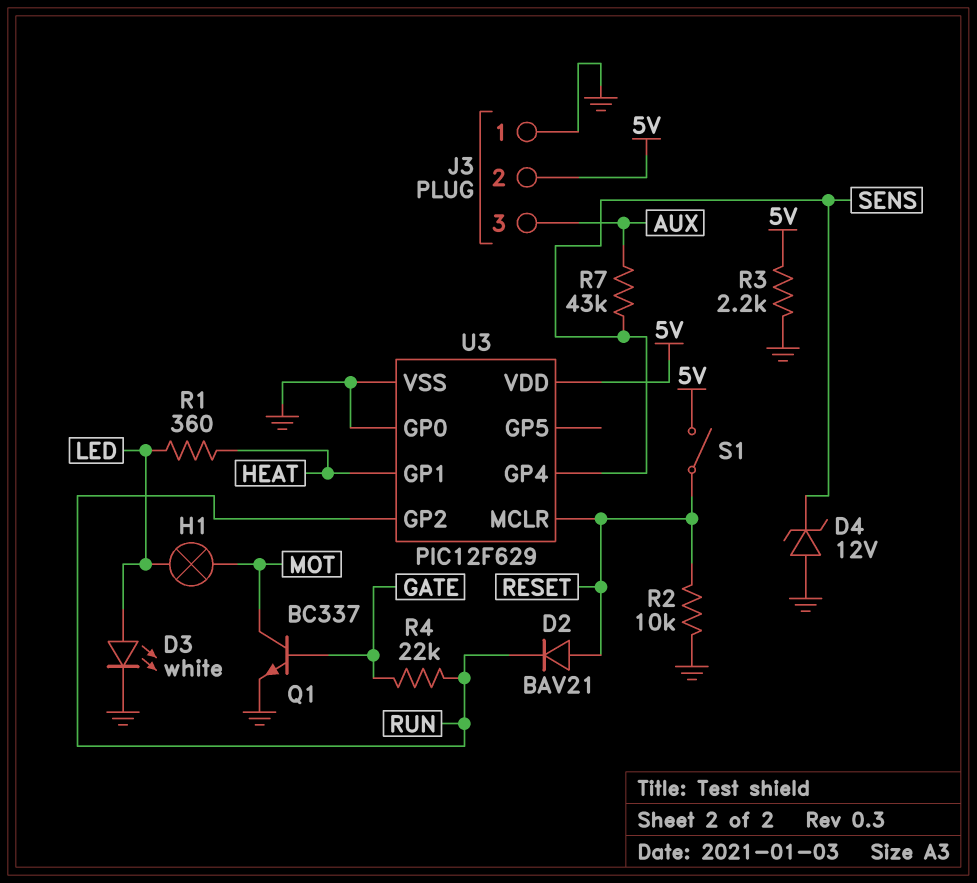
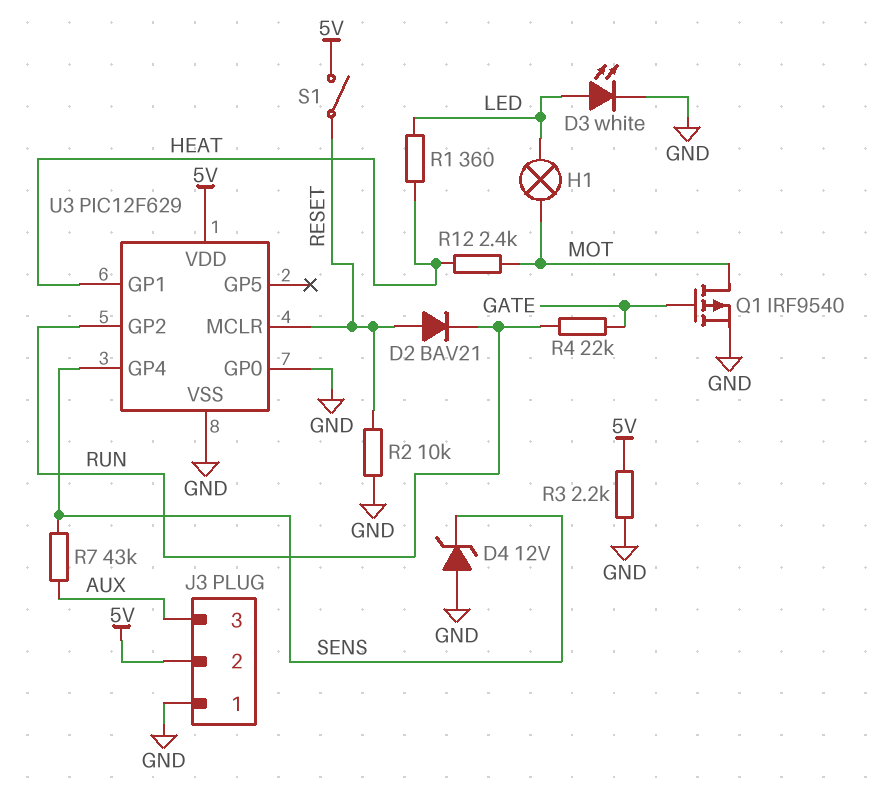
Q1: NPN BC337 (B GATE, C MOT, E GND) -> PMOS IRF9540 (G GATE, D MOT, S GND)
R12: none -> 2.4k (HEAT, MOT)

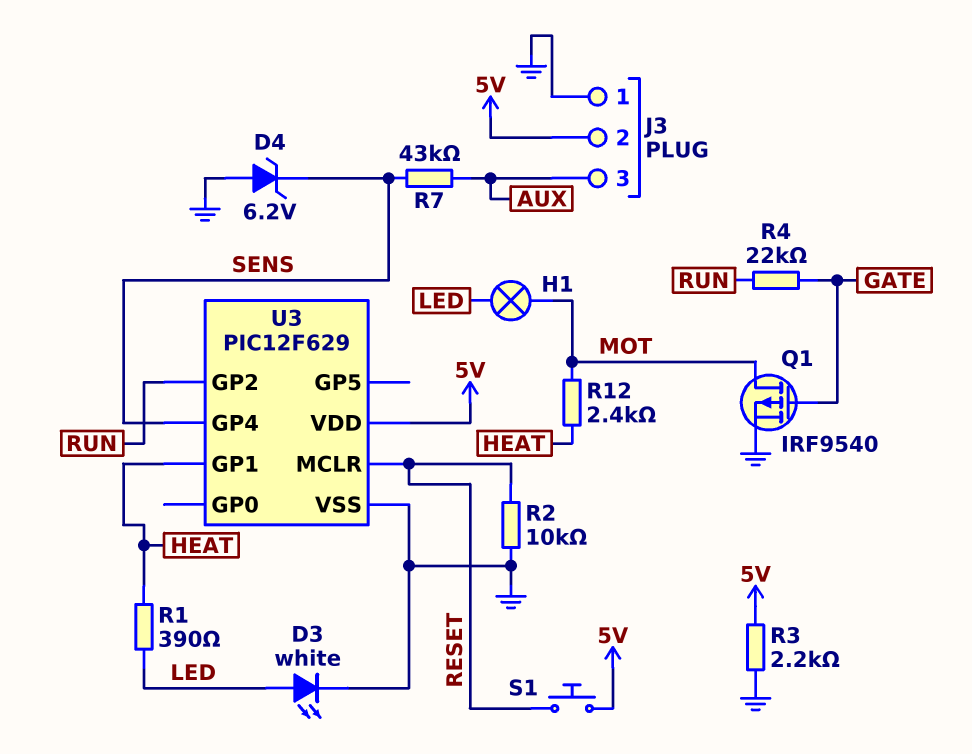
D2: diode BAV21 (A RESET, K RUN) -> none
D4: zener 12V (A GND, K SENS) -> zener 6.2V (A GND, K SENS)
R1: 360 (HEAT, LED) -> 390 (HEAT, LED)
S1: switch (5V, RESET) -> button (5V, RESET)
U3 pin GP0: GND -> none

